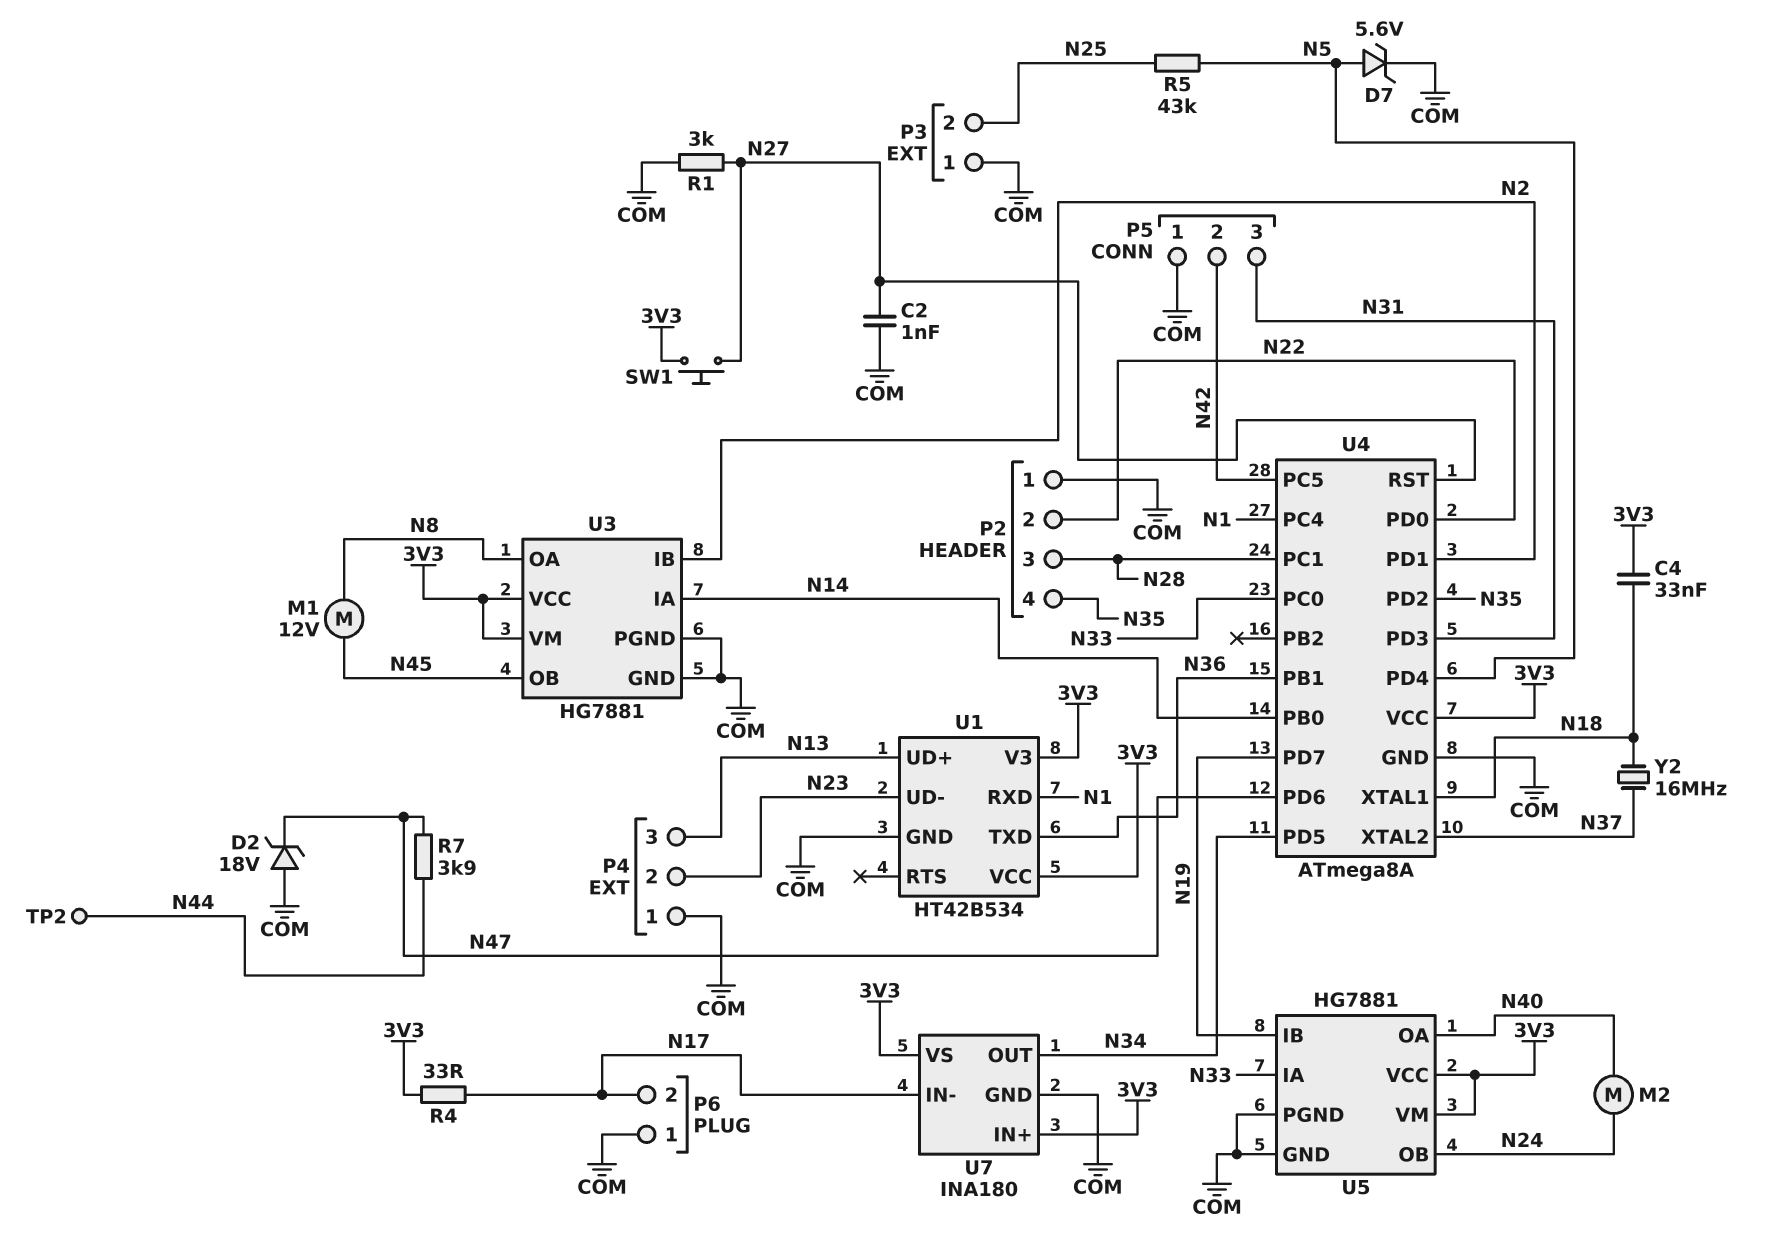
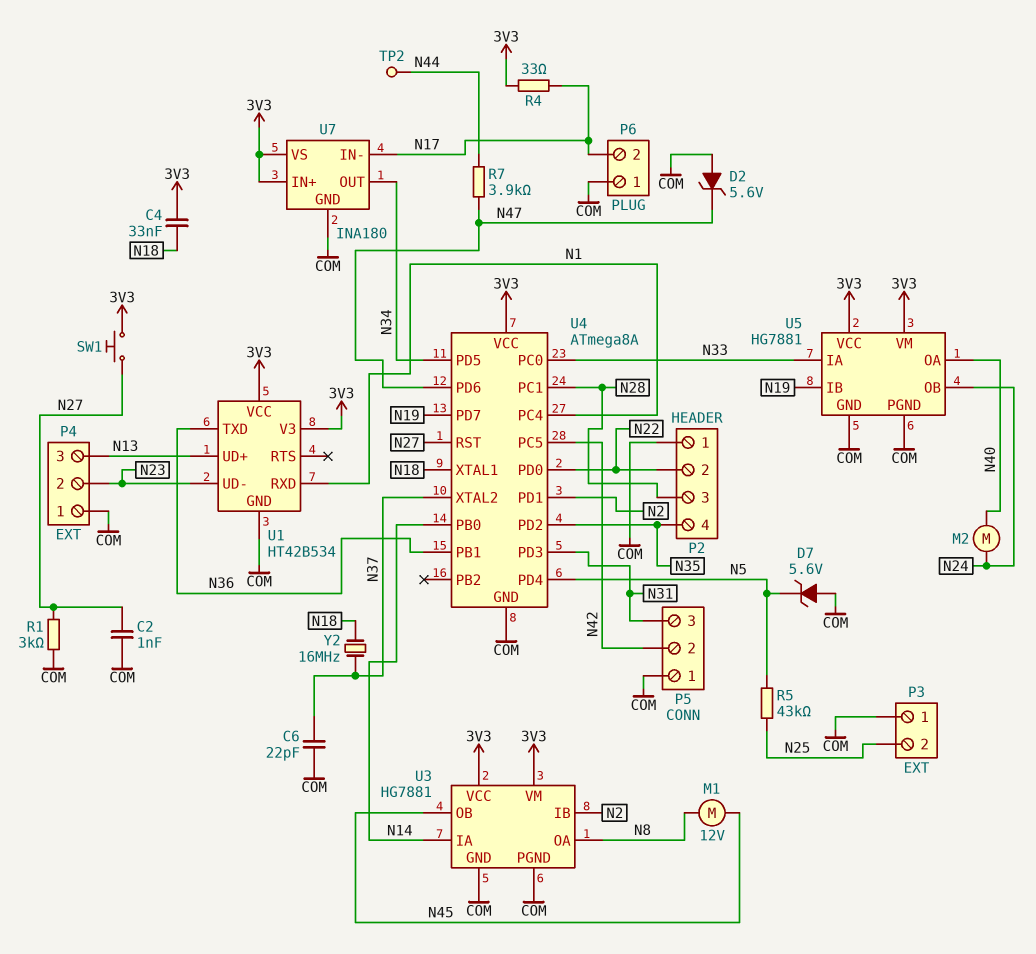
C6: none -> 22pF (COM, N37)
D2: zener 18V (A COM, K N47) -> zener 5.6V (A COM, K N47)
D7: zener 5.6V (A N5, K COM) -> zener 5.6V (A COM, K N5)

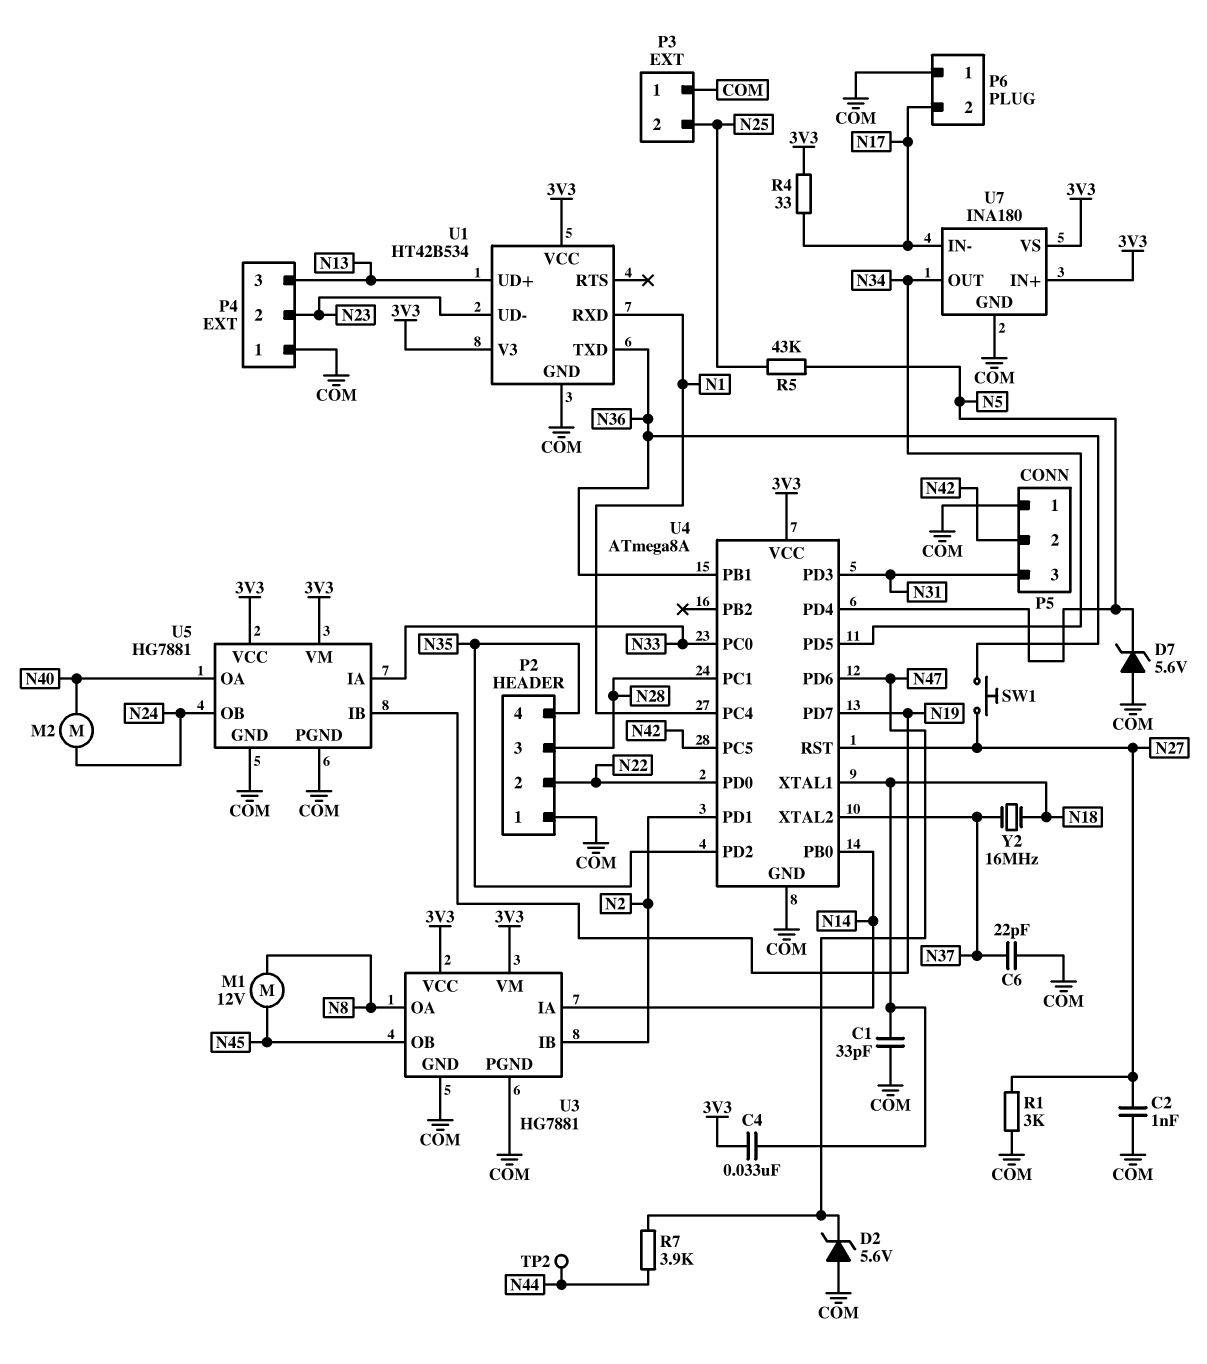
C1: none -> 33pF (COM, N18)
SW1: button (3V3, N27) -> button (N27, N36)

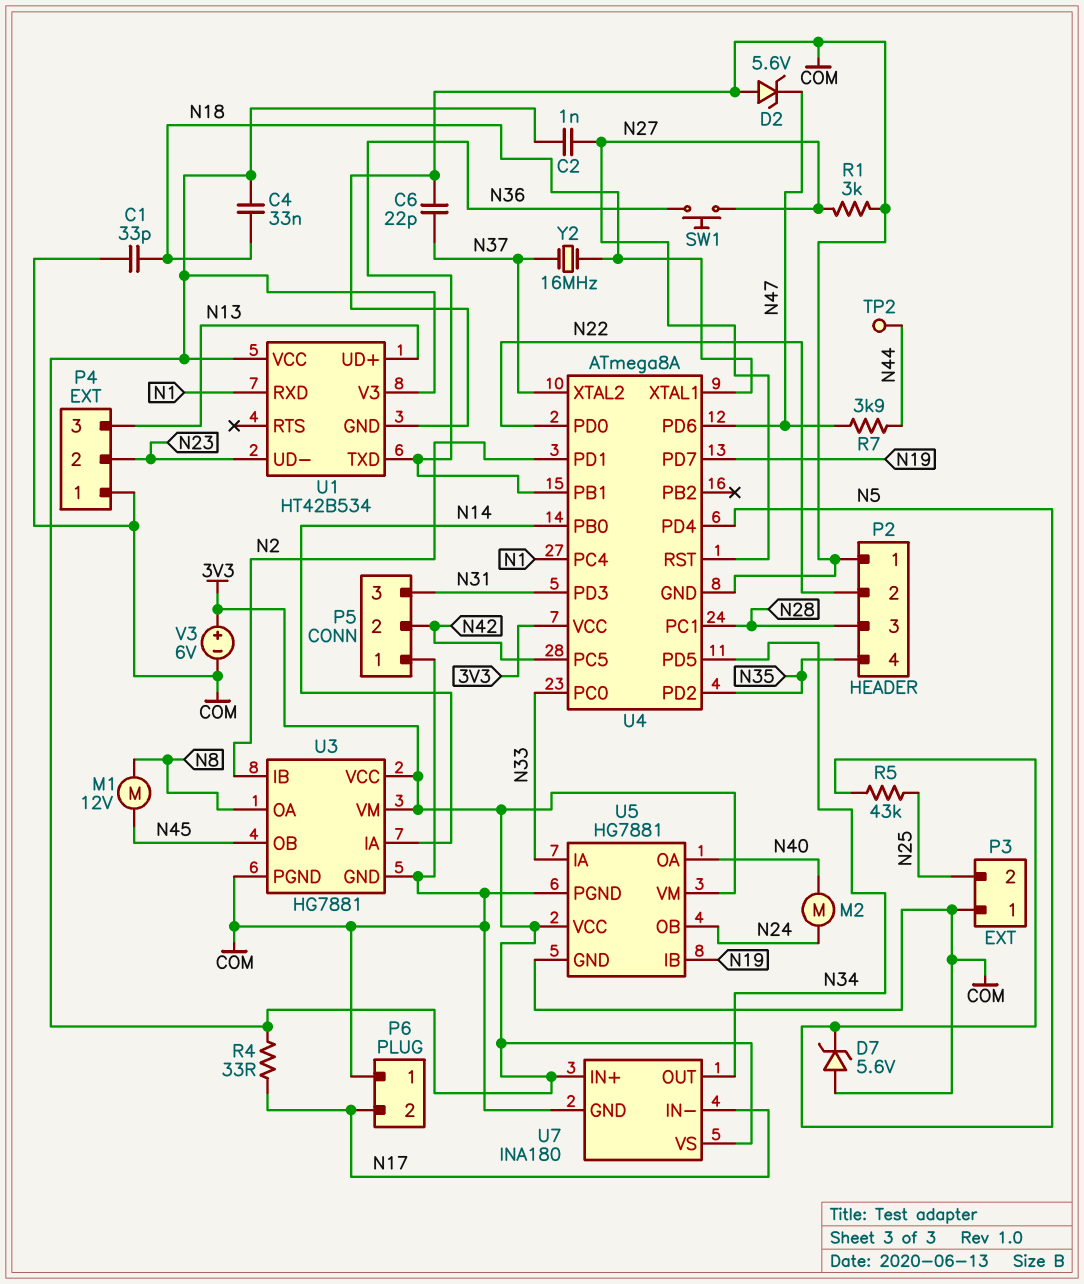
C2: 1nF (COM, N27) -> 1nF (3V3, N27)
V3: none -> 6V (plus 3V3, minus COM)

